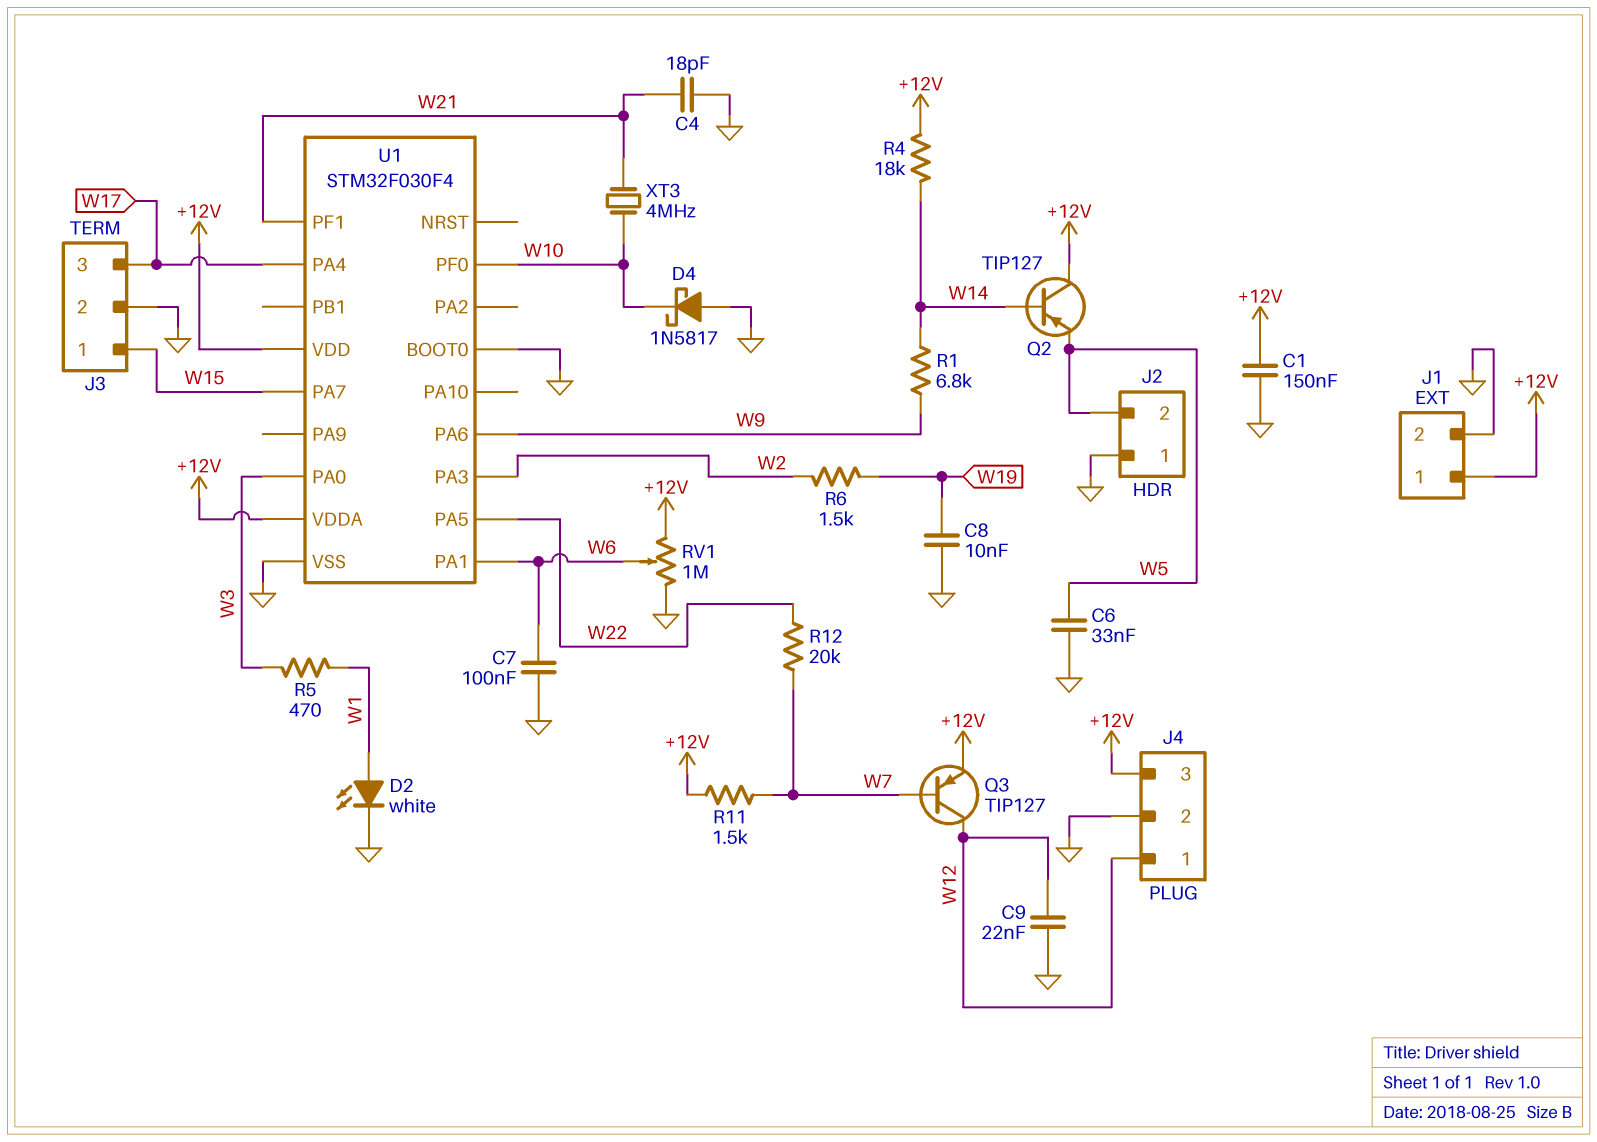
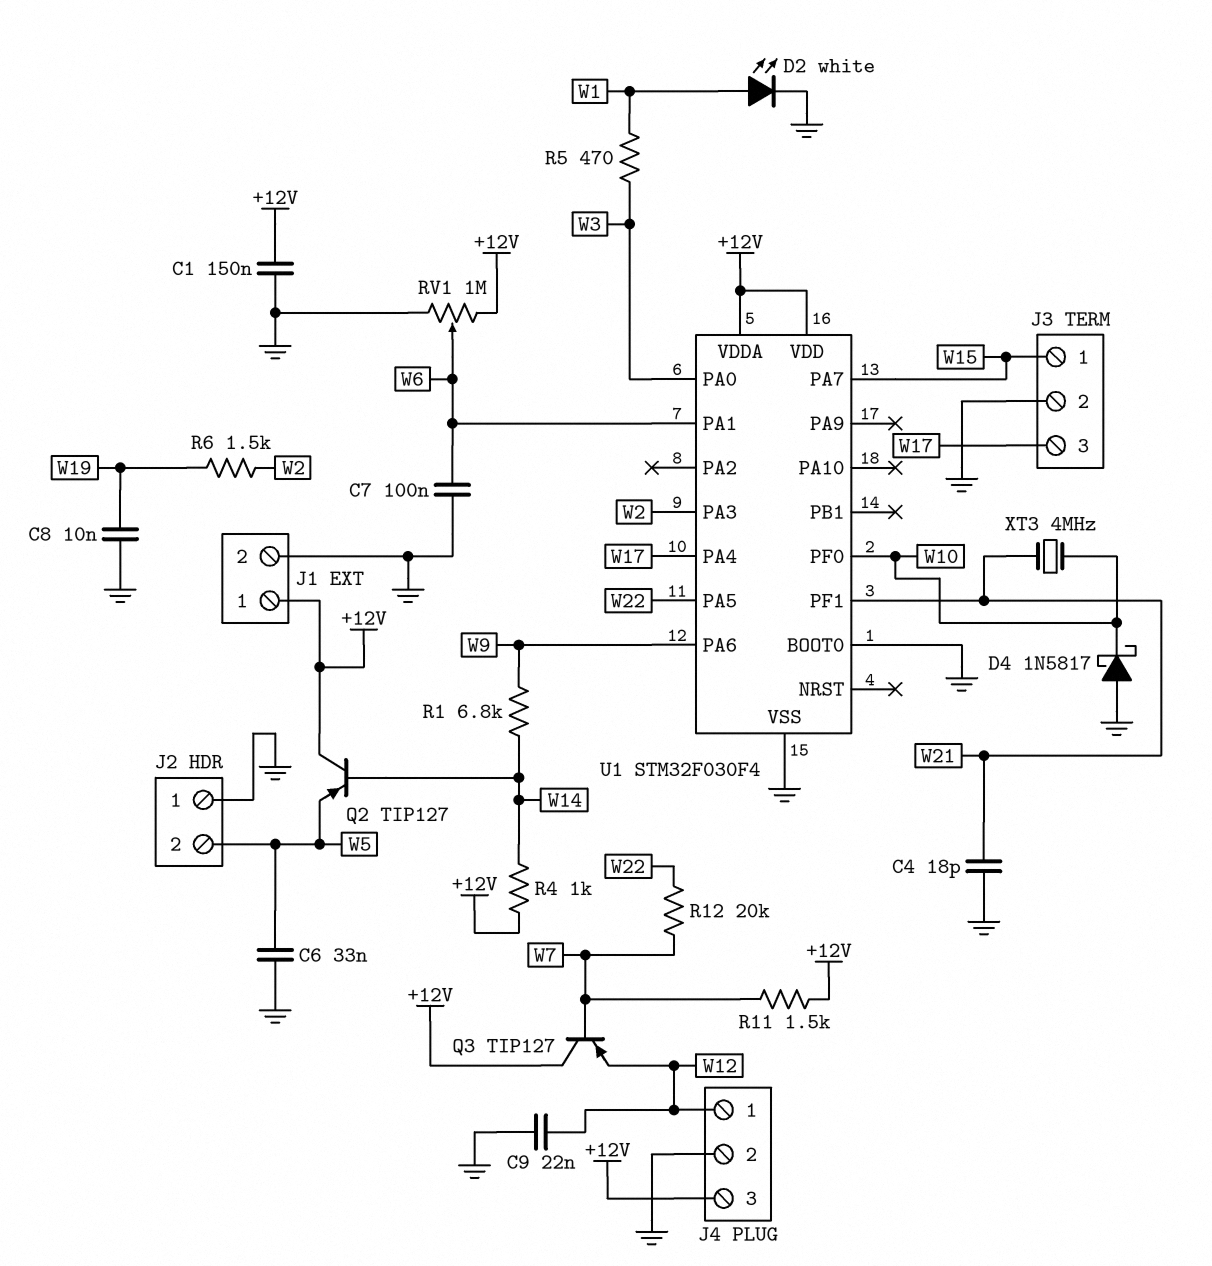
Q3: PNP TIP127 (B W7, C W12, E +12V) -> PNP TIP127 (B W7, C +12V, E W12)
R4: 18k (+12V, W14) -> 1k (+12V, W14)

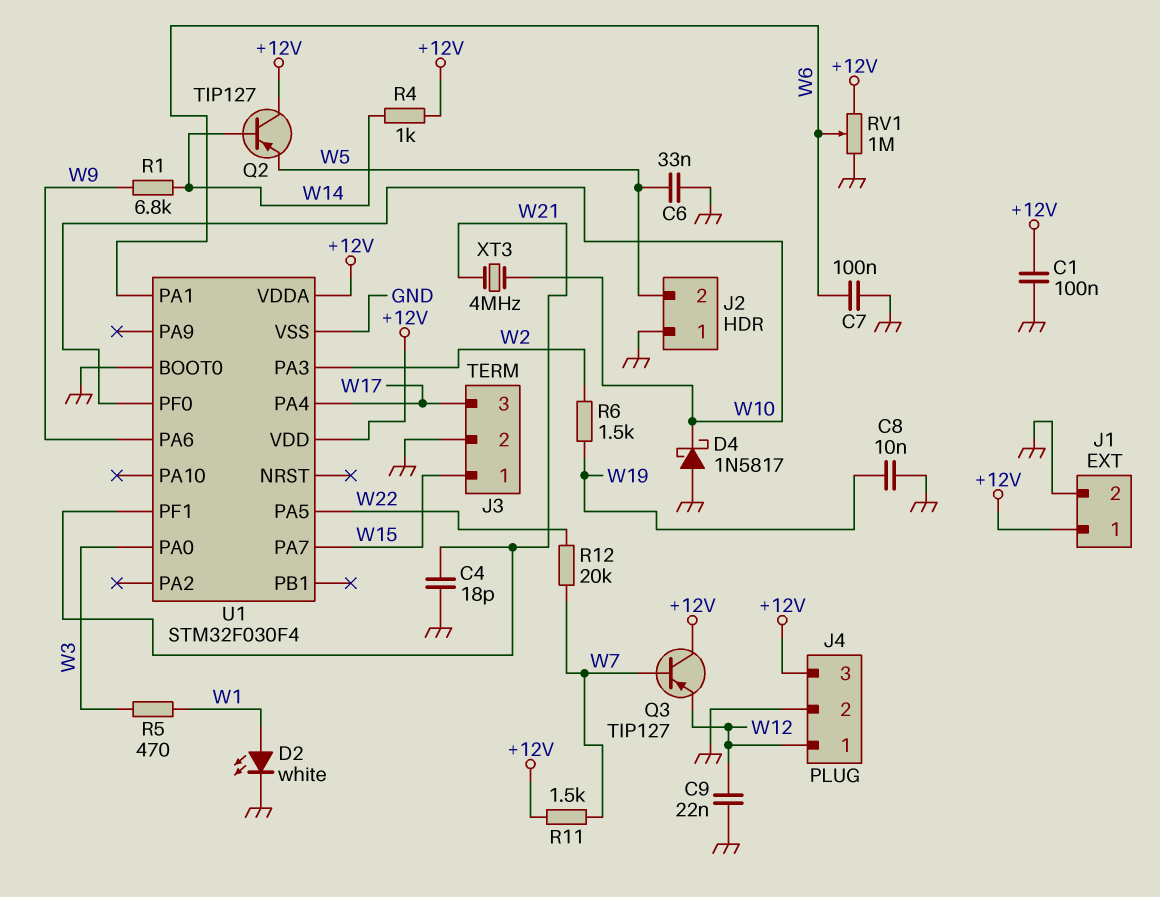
C1: 150nF (+12V, GND) -> 100nF (+12V, GND)

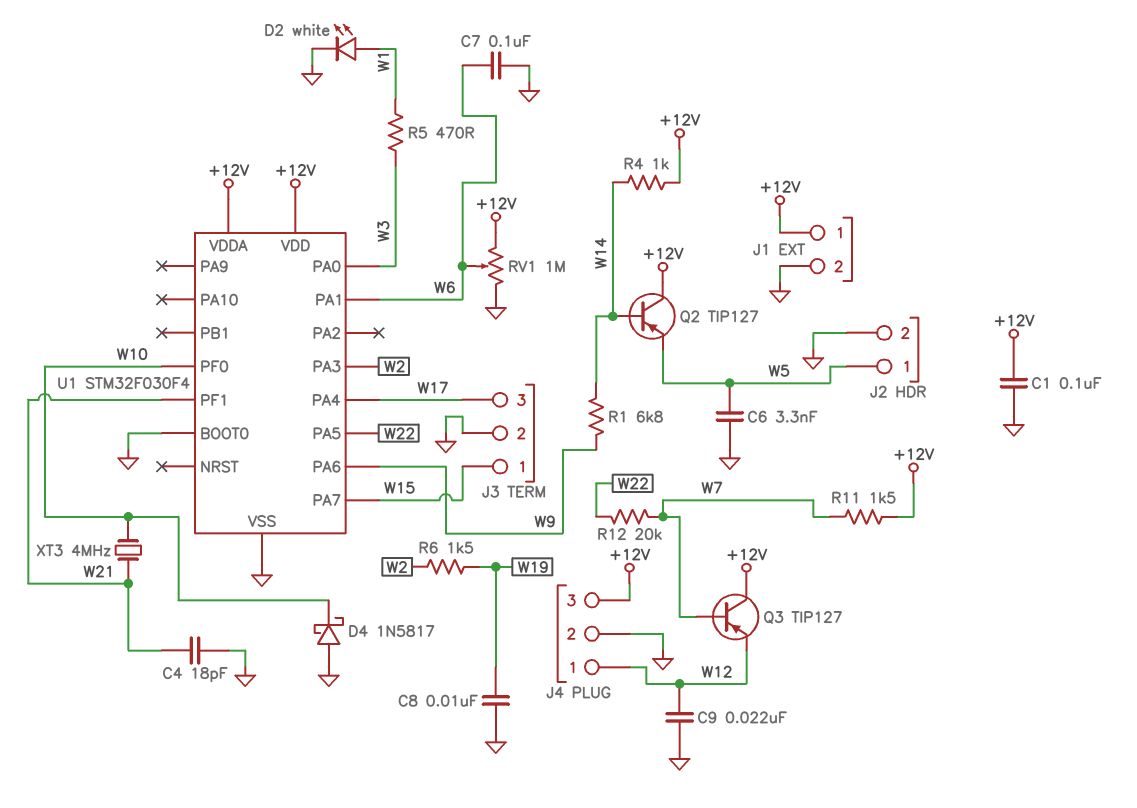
C6: 33nF (GND, W5) -> 3.3nF (GND, W5)
J2 pin 1: GND -> W5
J2 pin 2: W5 -> GND

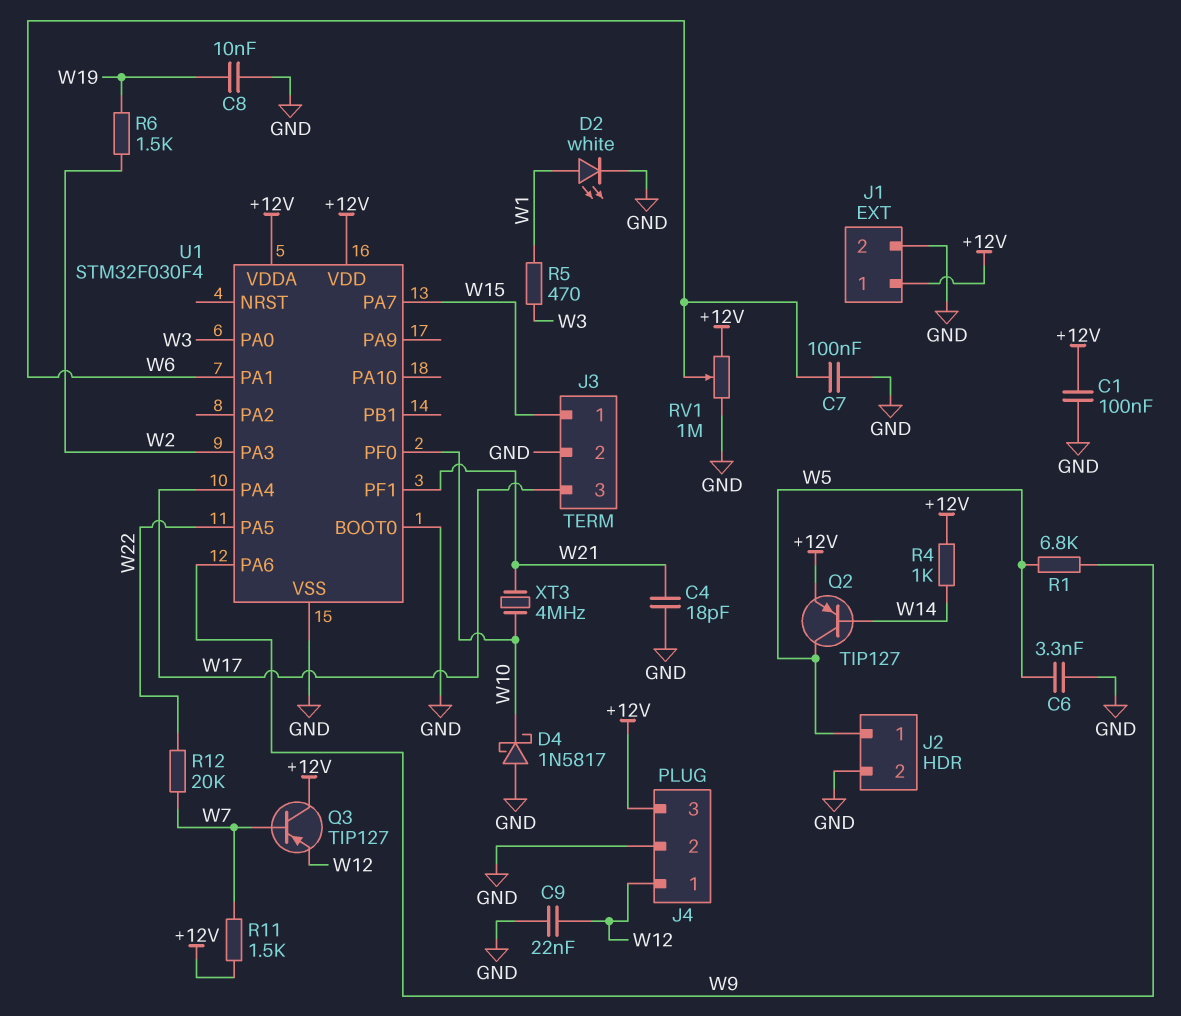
Q2: PNP TIP127 (B W14, C +12V, E W5) -> PNP TIP127 (B W14, C W5, E +12V)
R1: 6.8k (W9, W14) -> 6.8k (W5, W9)

